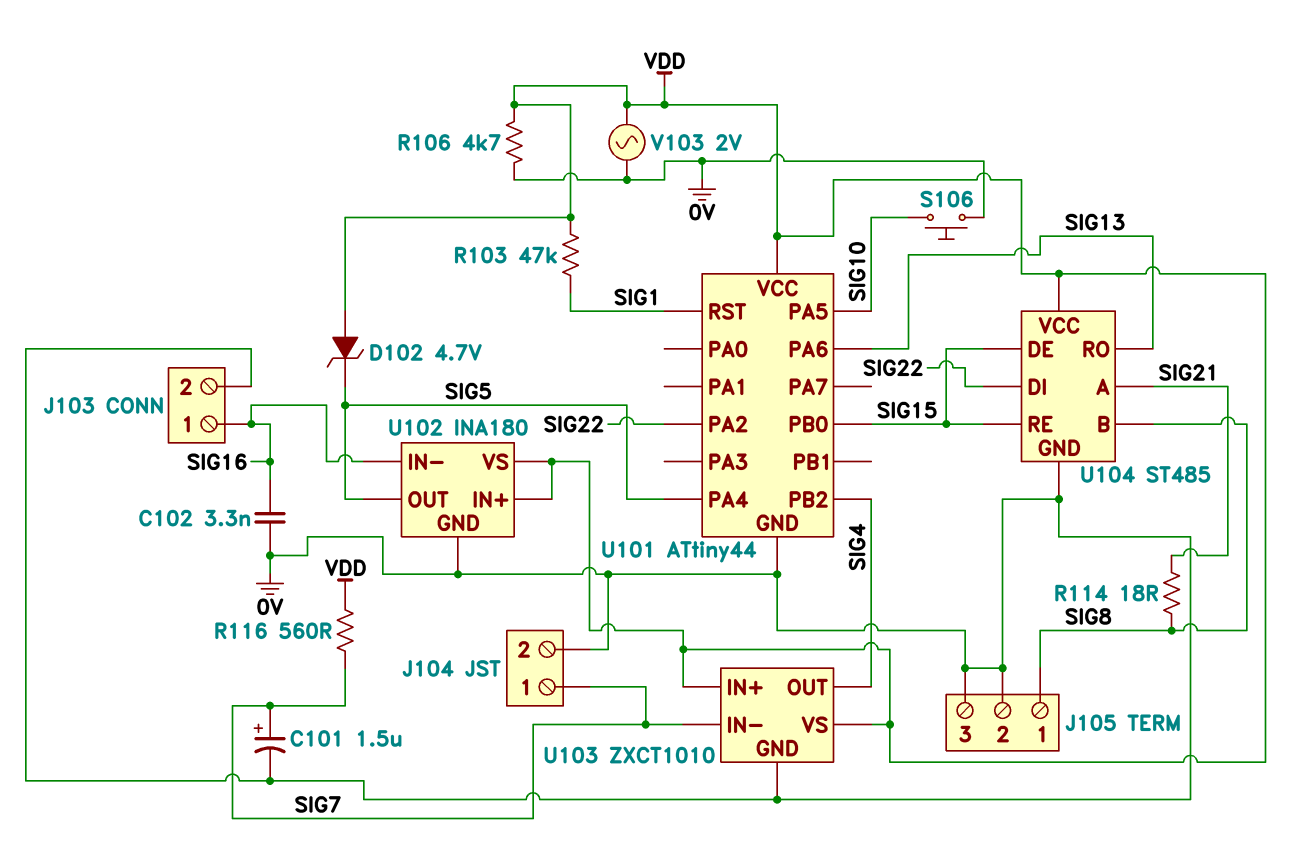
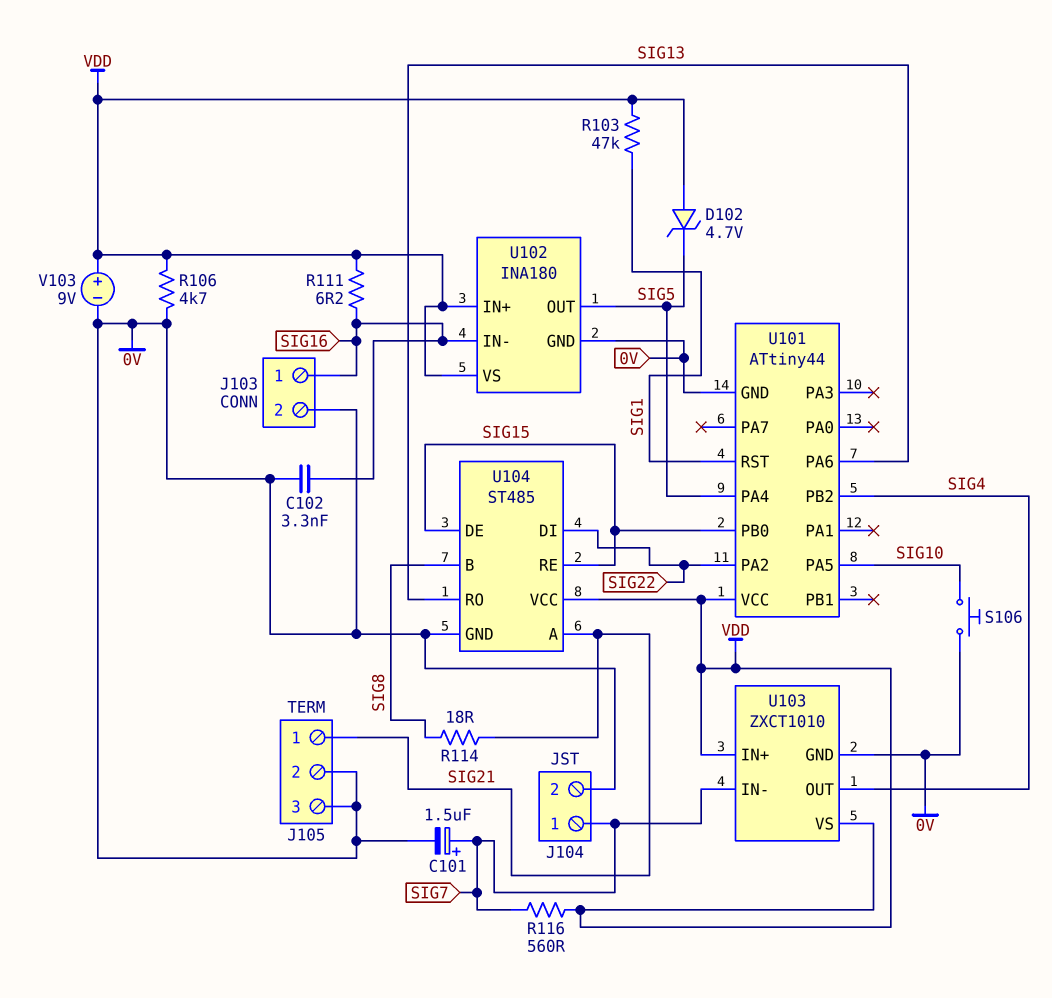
J105 pin 1: SIG8 -> SIG21
R111: none -> 6.2 (SIG16, VDD)
V103: AC 2V (0V, VDD) -> 9V (plus VDD, minus 0V)

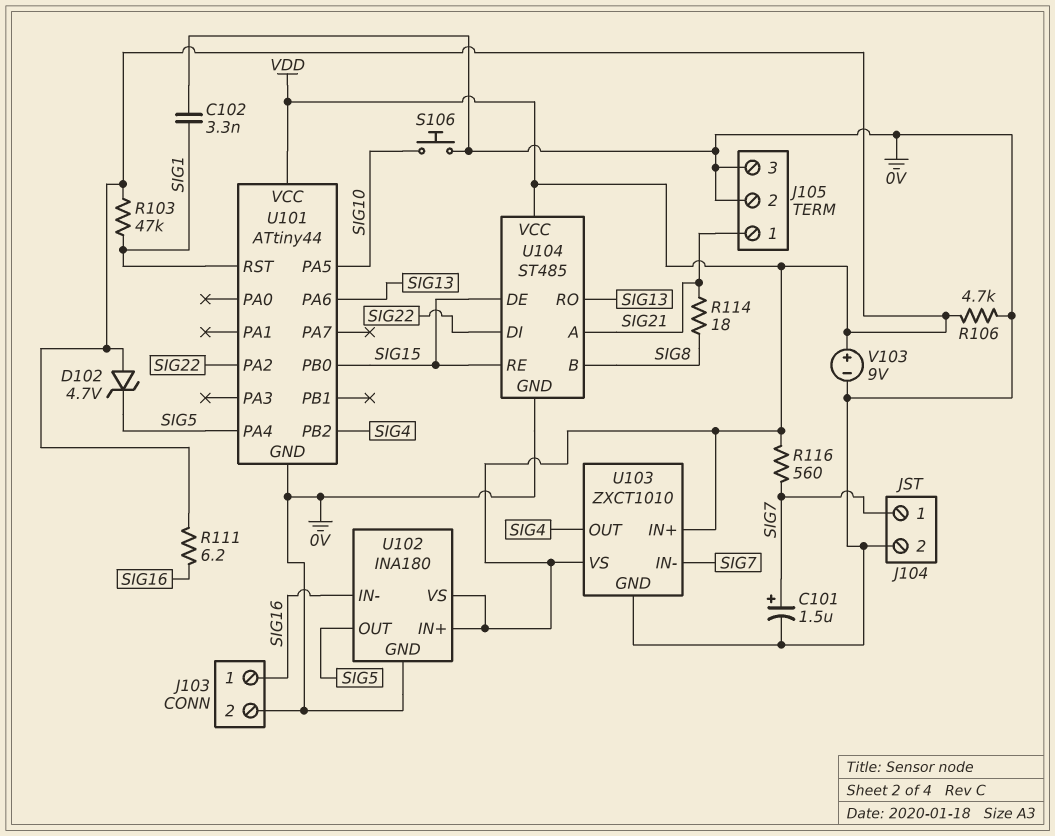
C102: 3.3nF (0V, SIG16) -> 3.3nF (0V, SIG1)

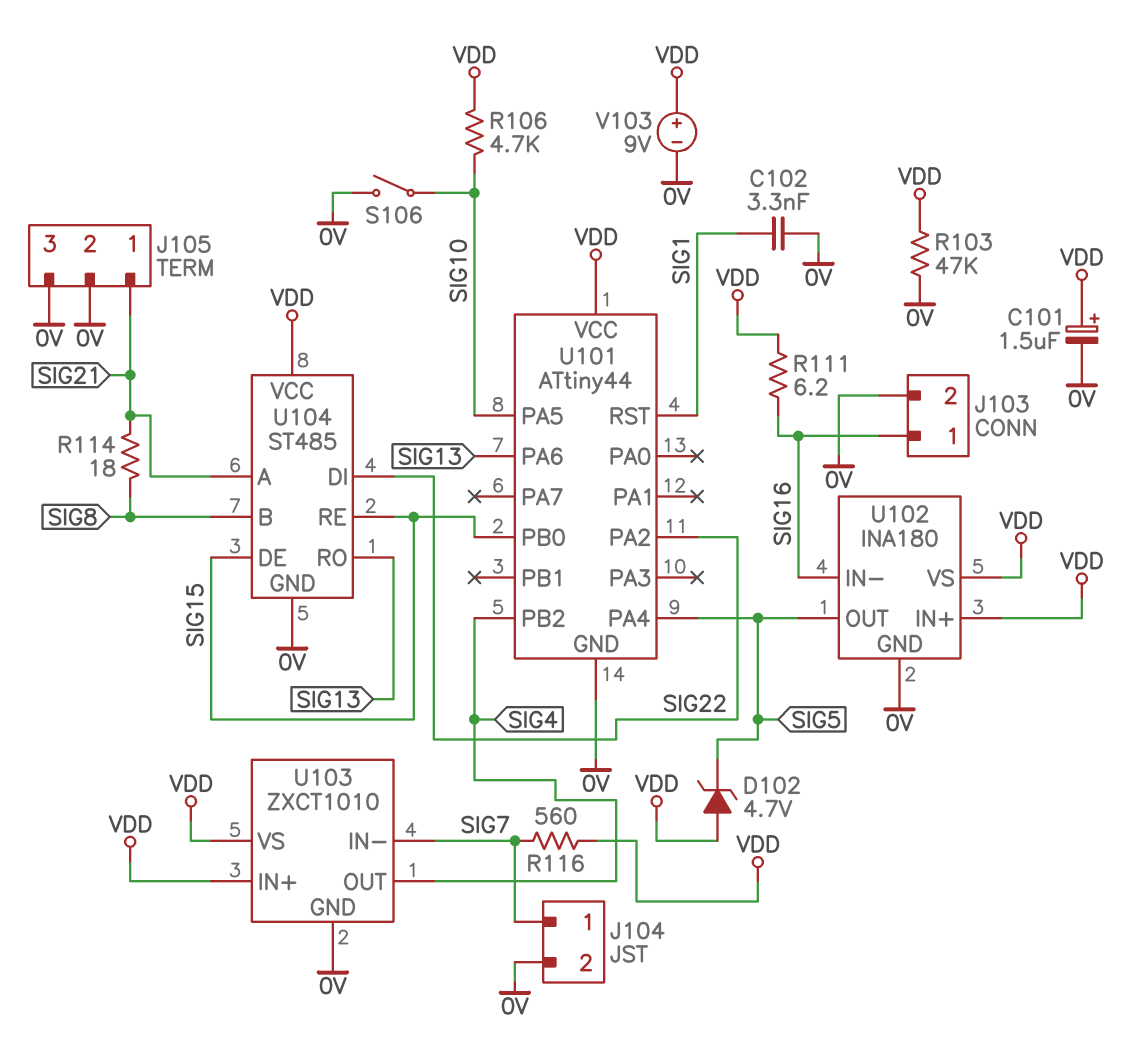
C101: 1.5uF (plus SIG7, minus 0V) -> 1.5uF (plus VDD, minus 0V)
R103: 47k (SIG1, VDD) -> 47k (0V, VDD)
R106: 4.7k (0V, VDD) -> 4.7k (SIG10, VDD)
S106: button (0V, SIG10) -> switch (0V, SIG10)

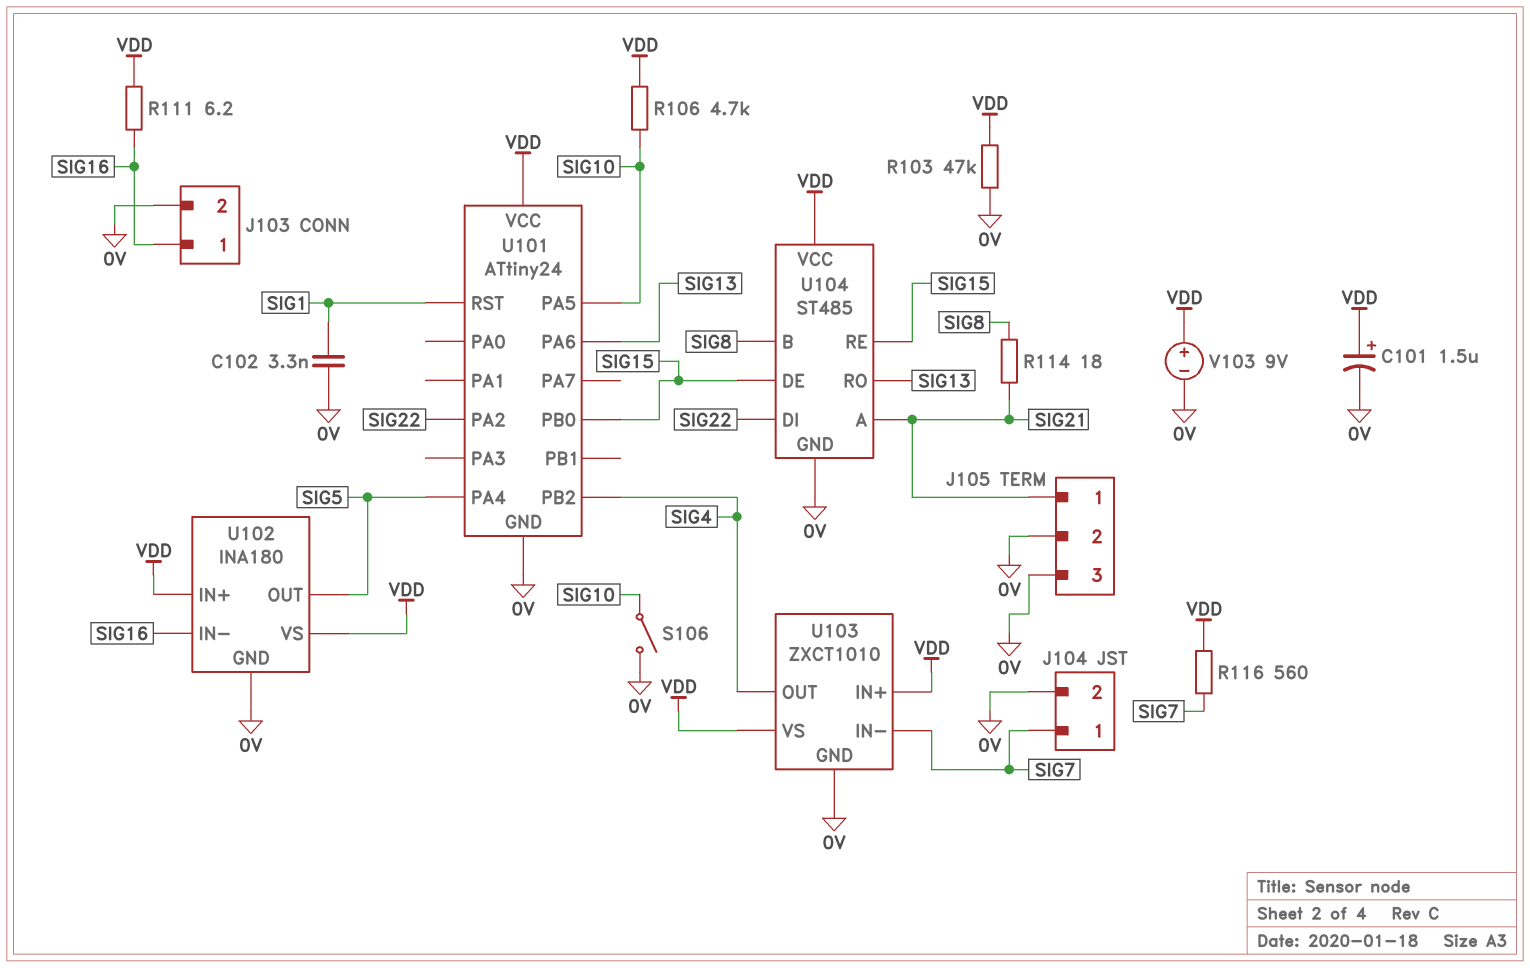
D102: zener 4.7V (A VDD, K SIG5) -> none
U101: ATtiny44 -> ATtiny24

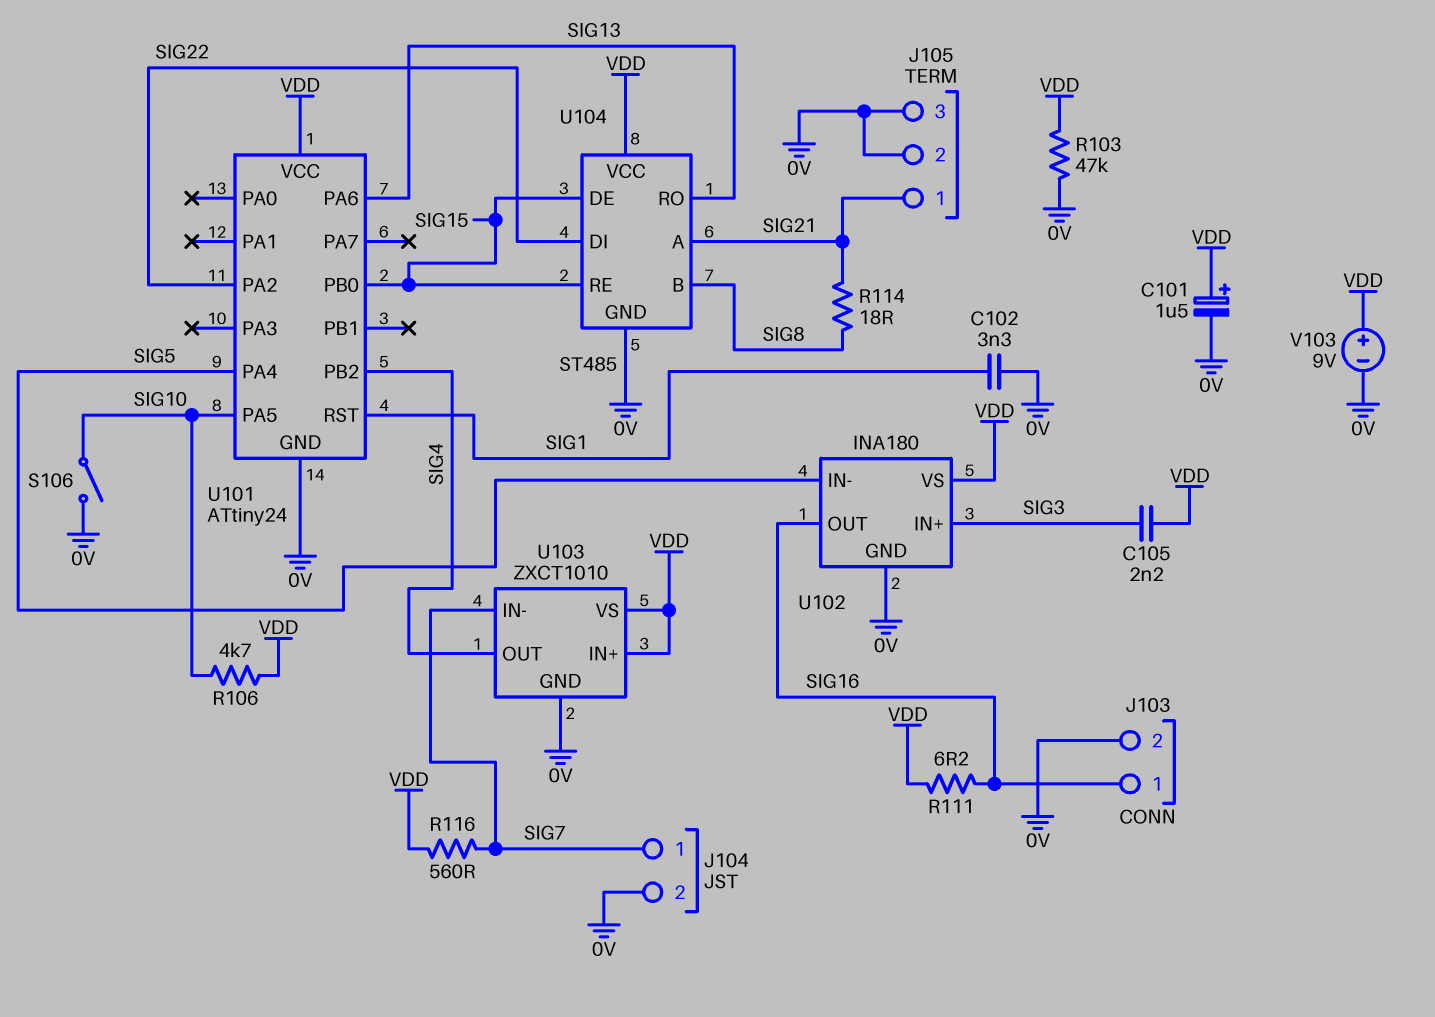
C105: none -> 2.2nF (SIG3, VDD)
U102 pin IN+: VDD -> SIG3
U102 pin IN-: SIG16 -> SIG5
U102 pin OUT: SIG5 -> SIG16

